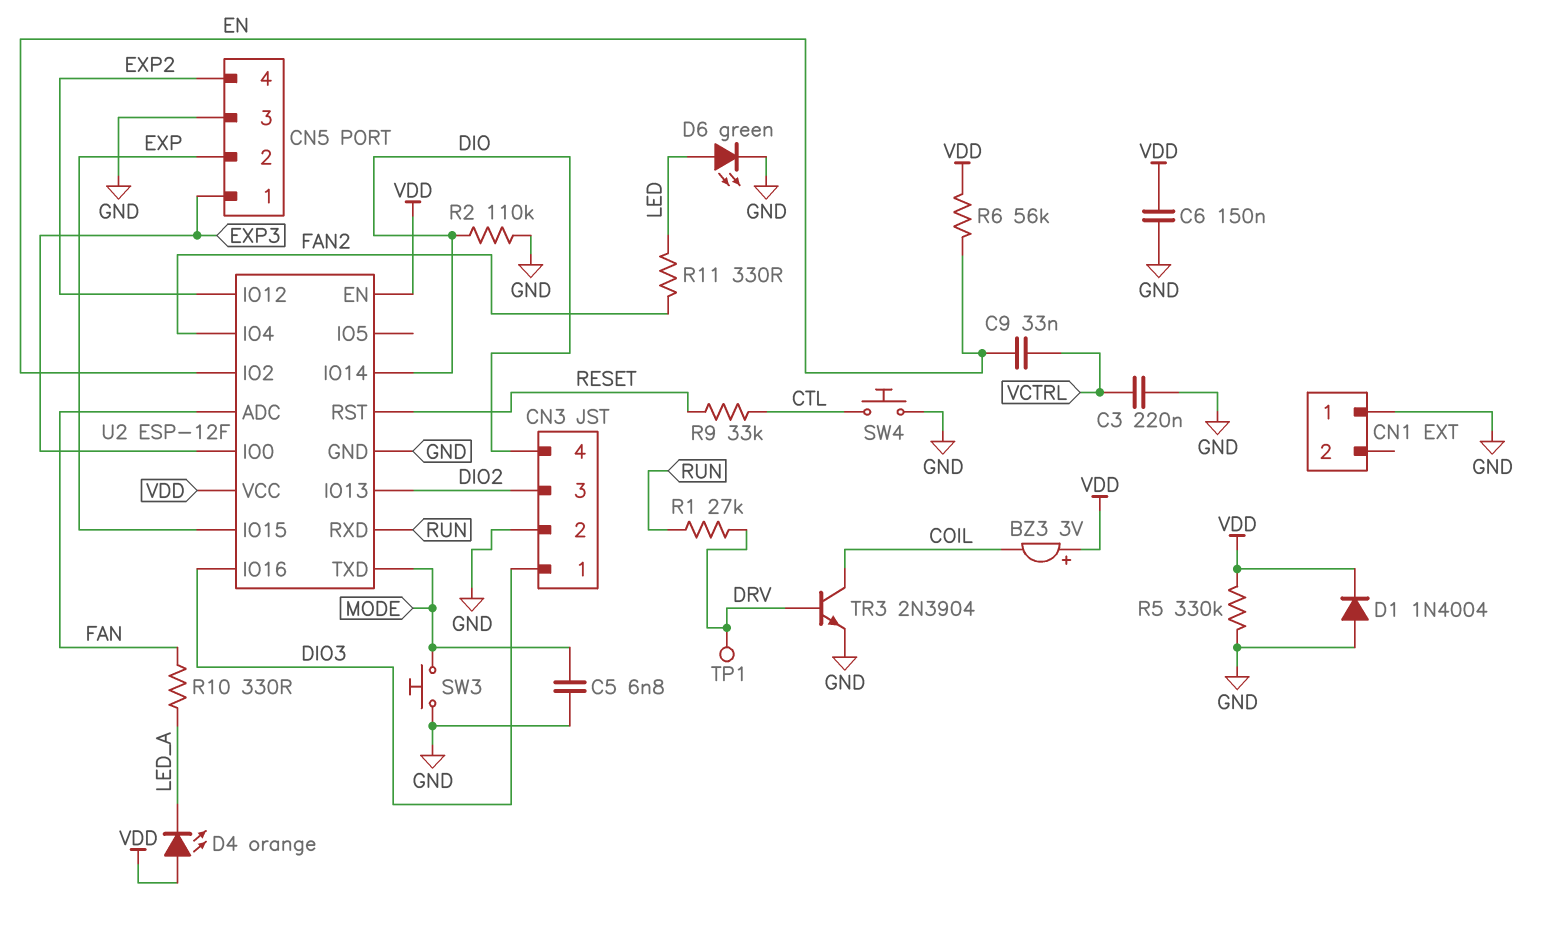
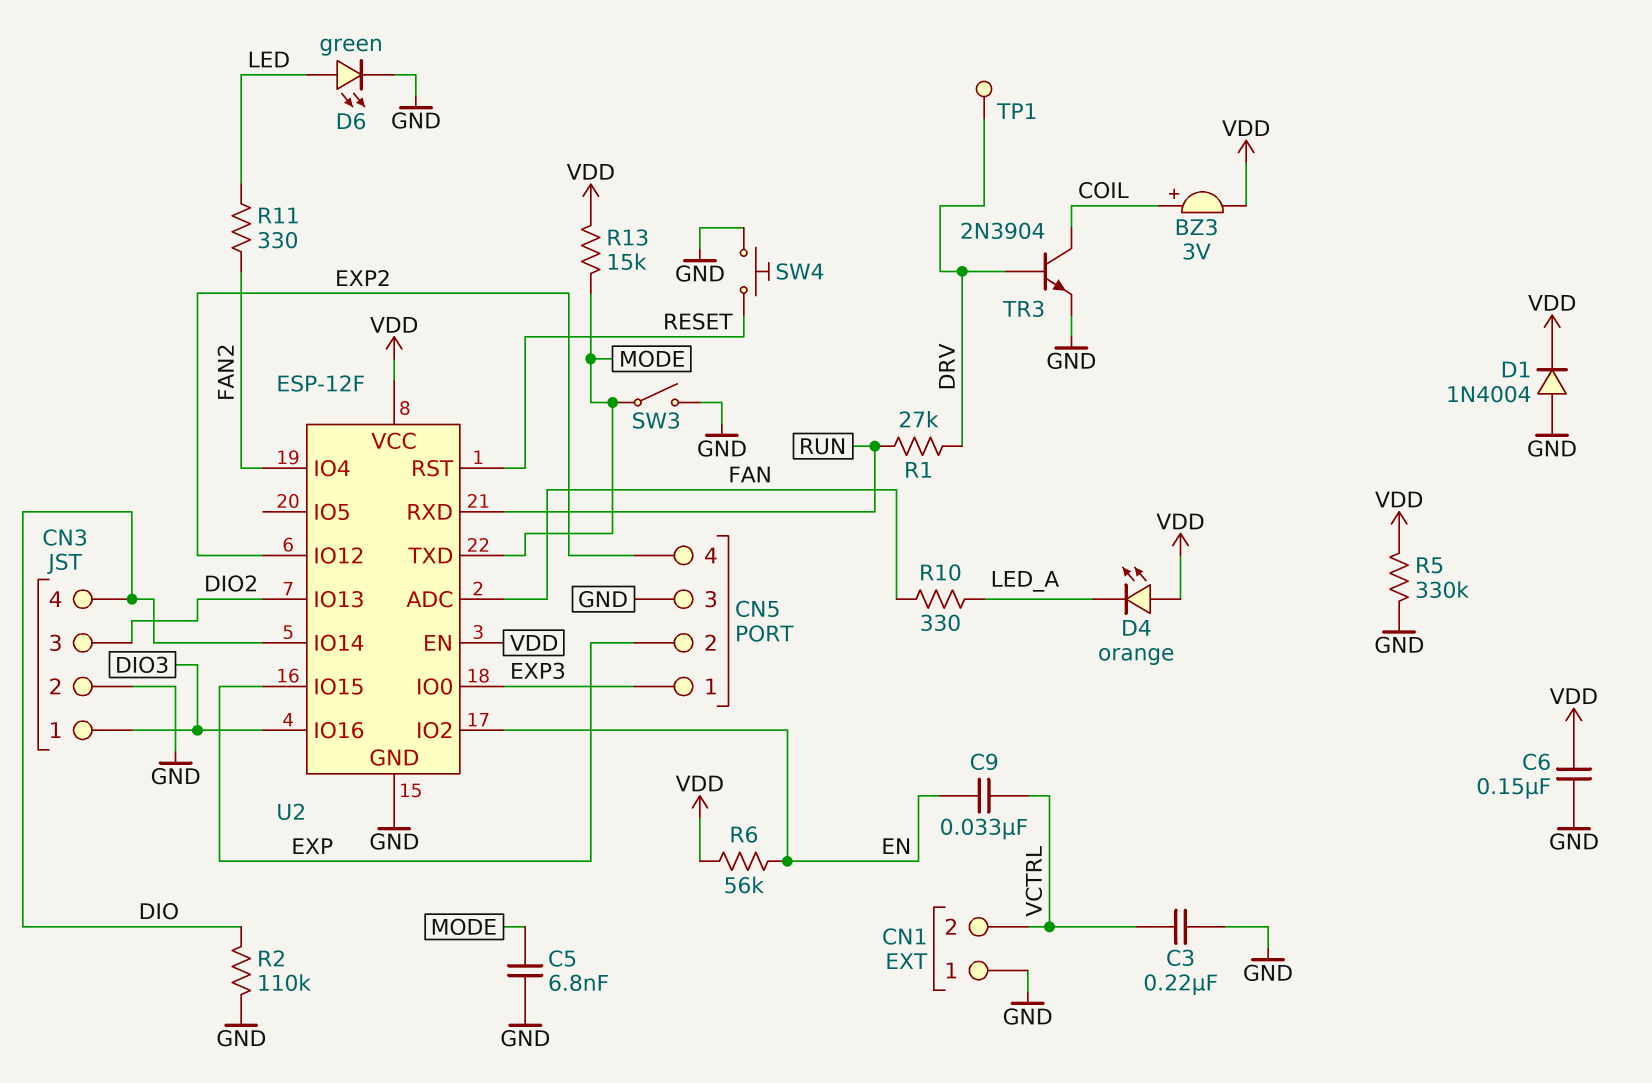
BZ3: buzzer 3V (plus VDD, minus COIL) -> buzzer 3V (plus COIL, minus VDD)
CN1 pin 2: none -> VCTRL
R9: 33k (CTL, RESET) -> none
R13: none -> 15k (MODE, VDD)
SW3: button (GND, MODE) -> switch (GND, MODE)
SW4: button (CTL, GND) -> button (GND, RESET)

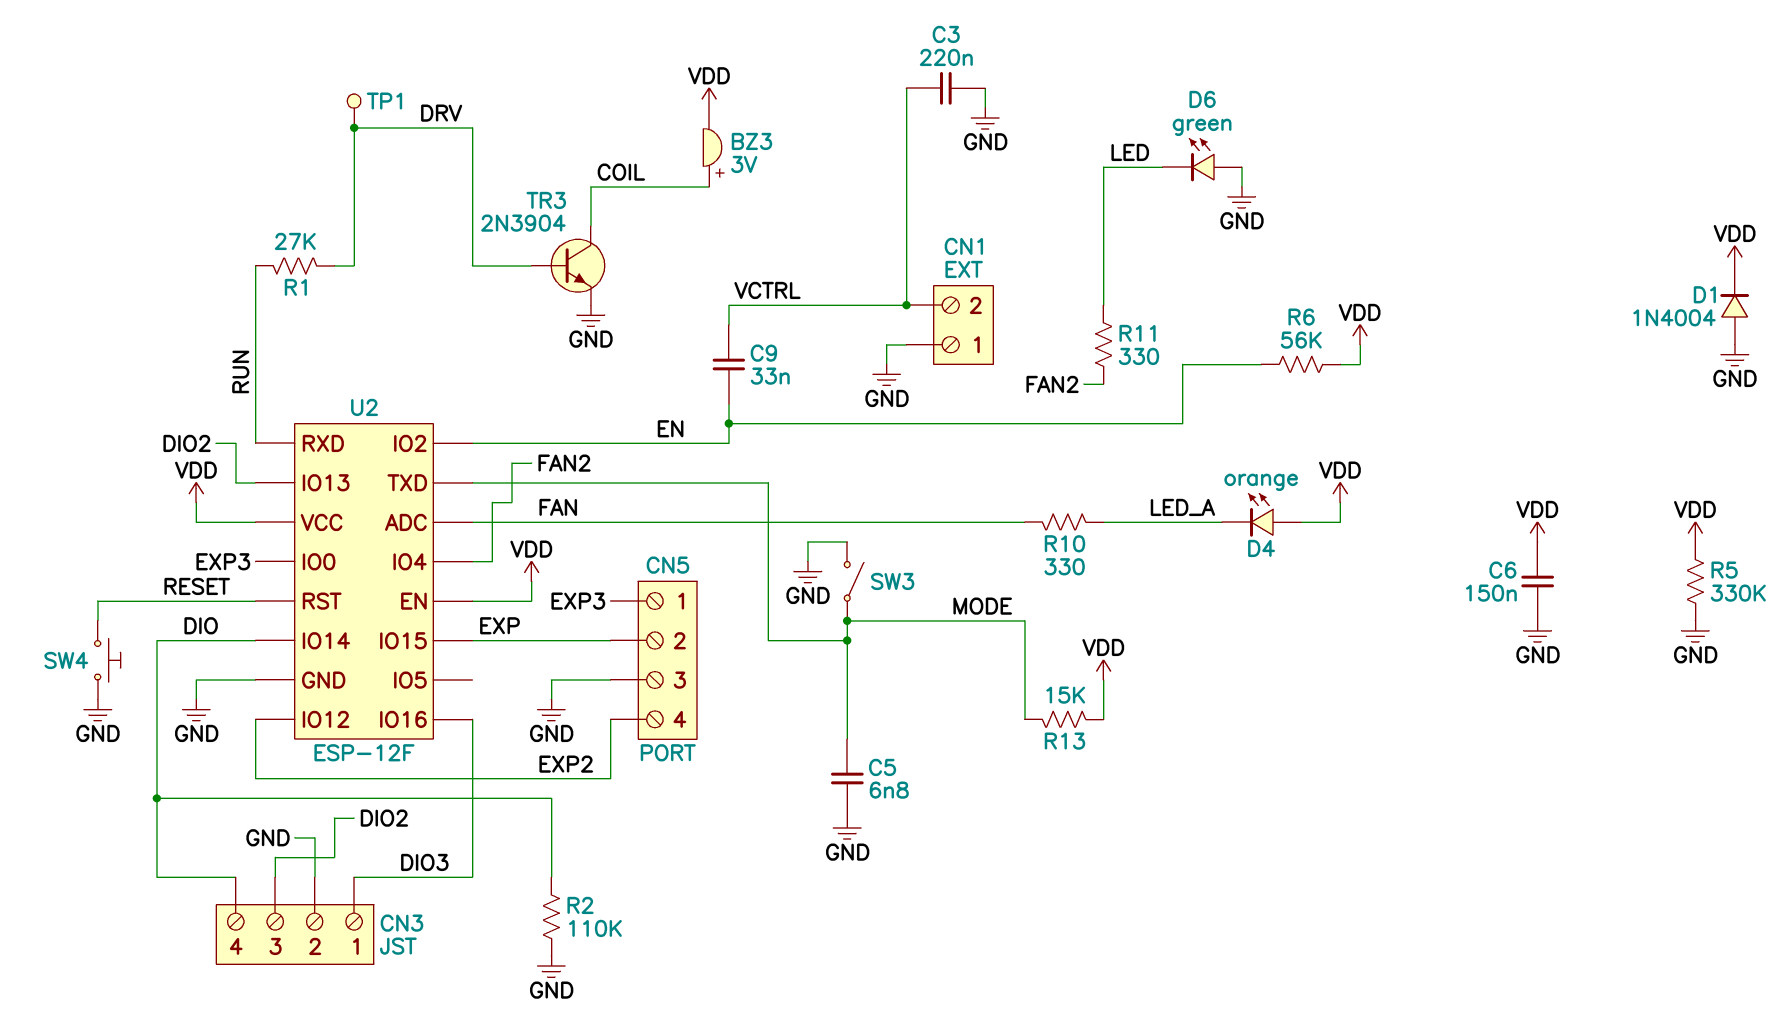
D6: LED green (A LED, K GND) -> LED green (A GND, K LED)

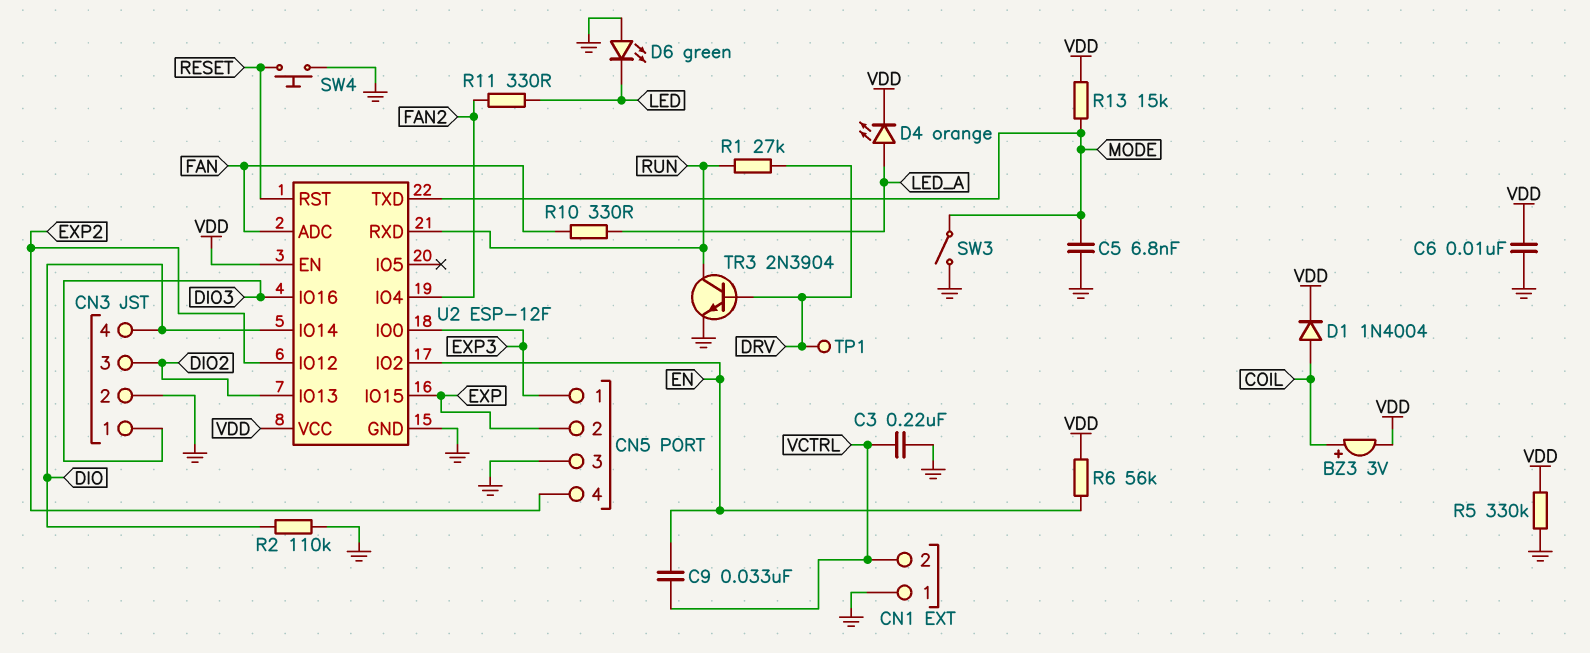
C6: 150nF (GND, VDD) -> 10nF (GND, VDD)
D1: diode 1N4004 (A GND, K VDD) -> diode 1N4004 (A COIL, K VDD)
D4: LED orange (A VDD, K LED_A) -> LED orange (A LED_A, K VDD)
TR3: NPN 2N3904 (B DRV, C COIL, E GND) -> NPN 2N3904 (B DRV, C RUN, E GND)

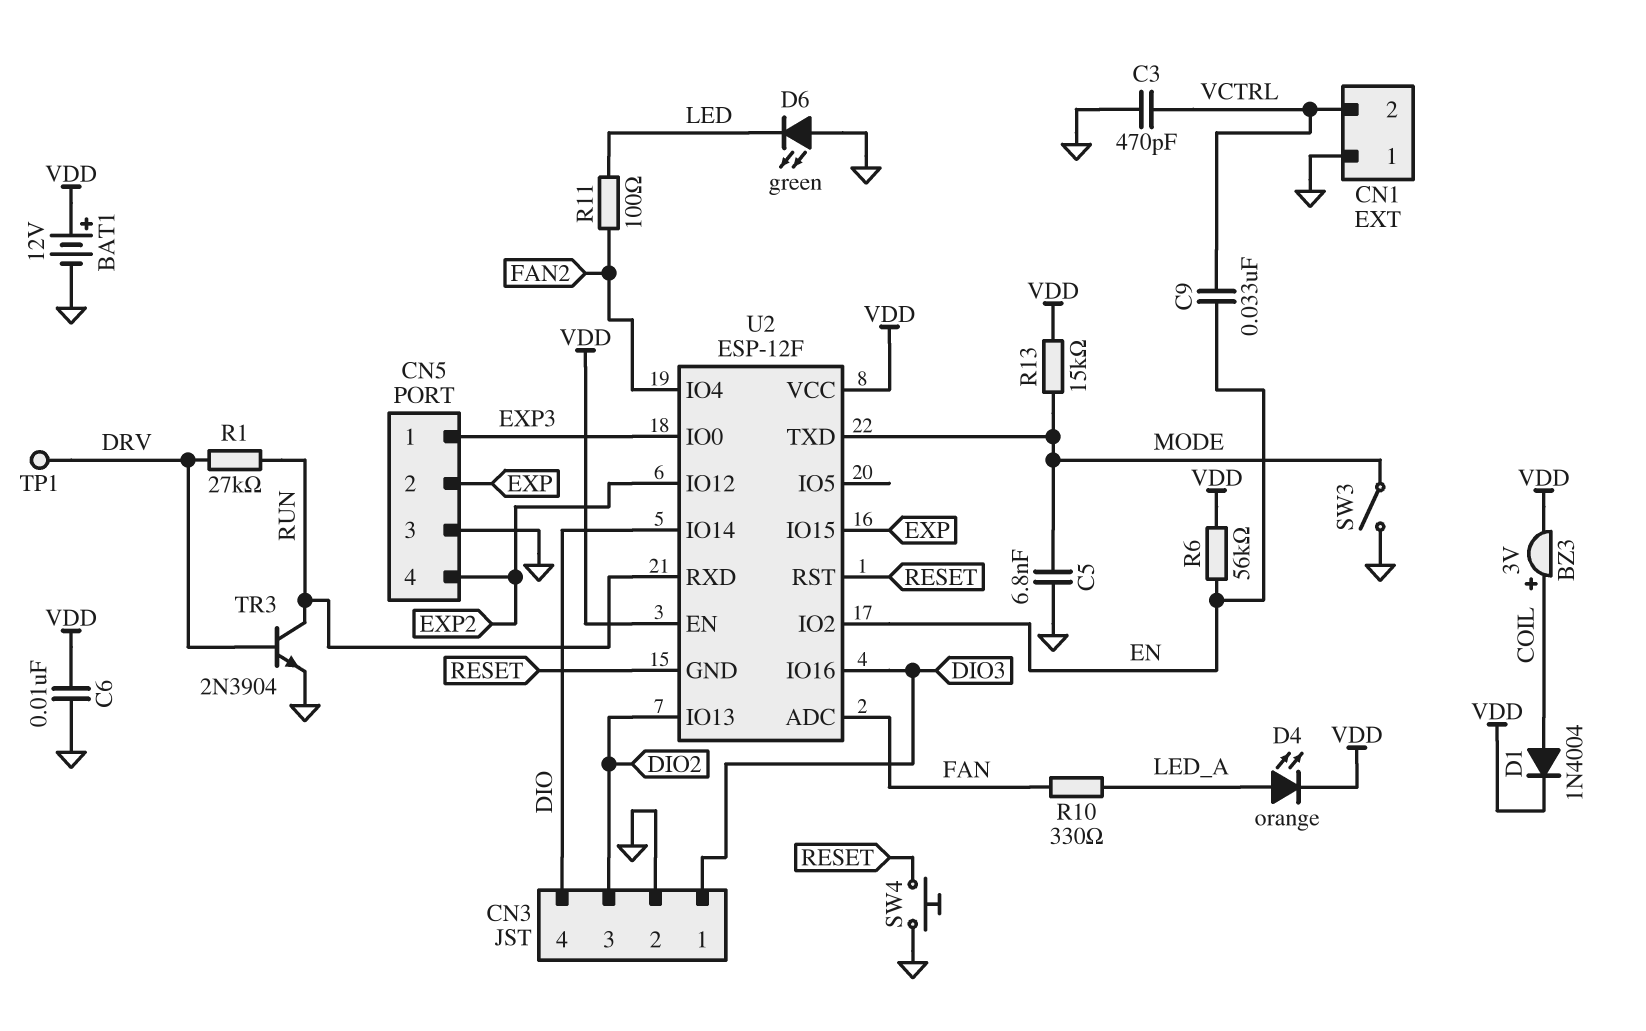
BAT1: none -> 12V (plus VDD, minus GND)
C3: 220nF (GND, VCTRL) -> 470pF (GND, VCTRL)
R2: 110k (DIO, GND) -> none
R5: 330k (GND, VDD) -> none
R11: 330 (FAN2, LED) -> 100 (FAN2, LED)
U2 pin GND: GND -> RESET

